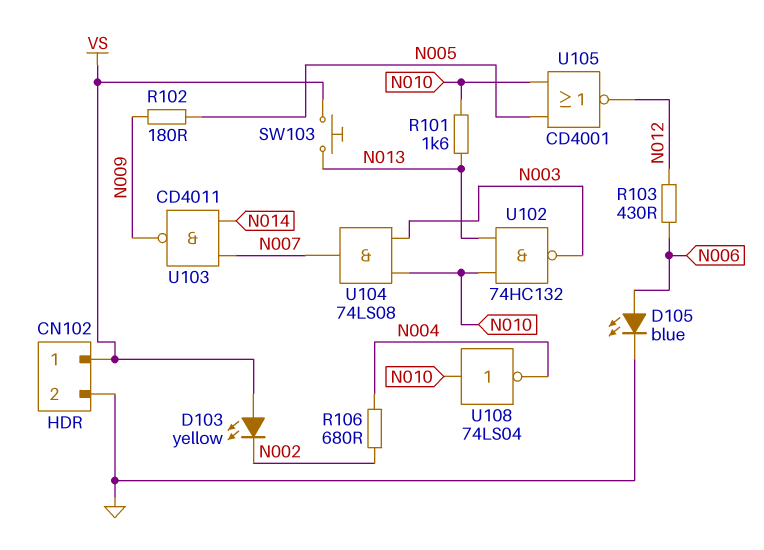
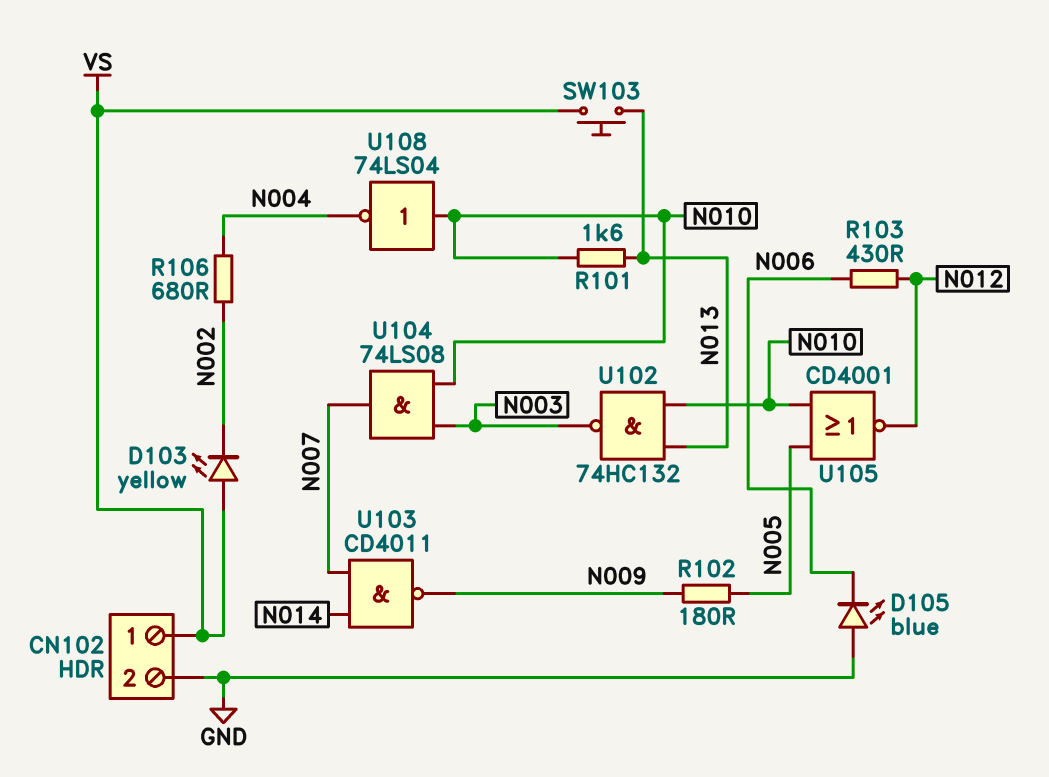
D105: LED blue (A N006, K GND) -> LED blue (A GND, K N006)

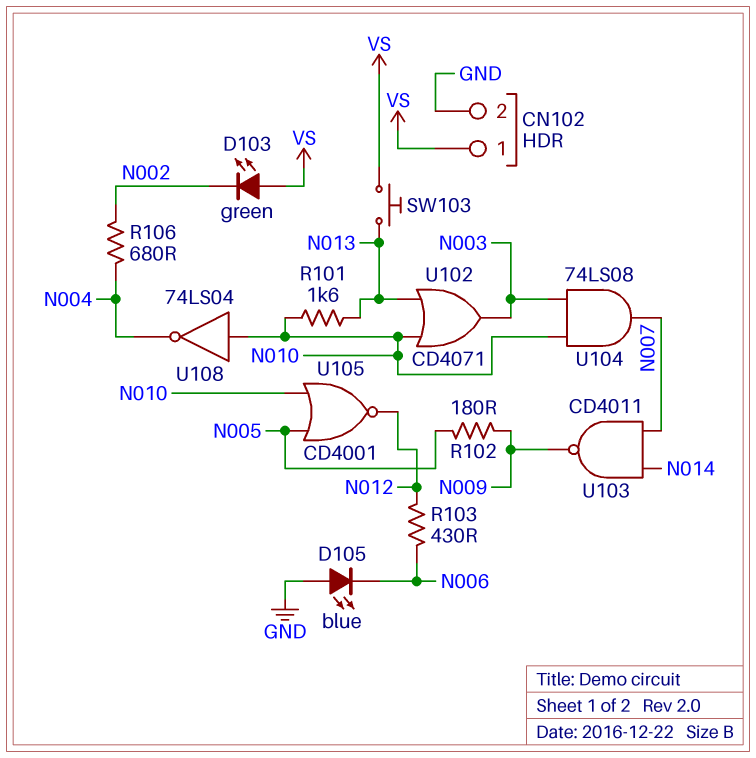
D103: LED yellow (A VS, K N002) -> LED green (A VS, K N002)
U102: NAND 74HC132 (in N010, in N013, out N003) -> OR CD4071 (in N010, in N013, out N003)

